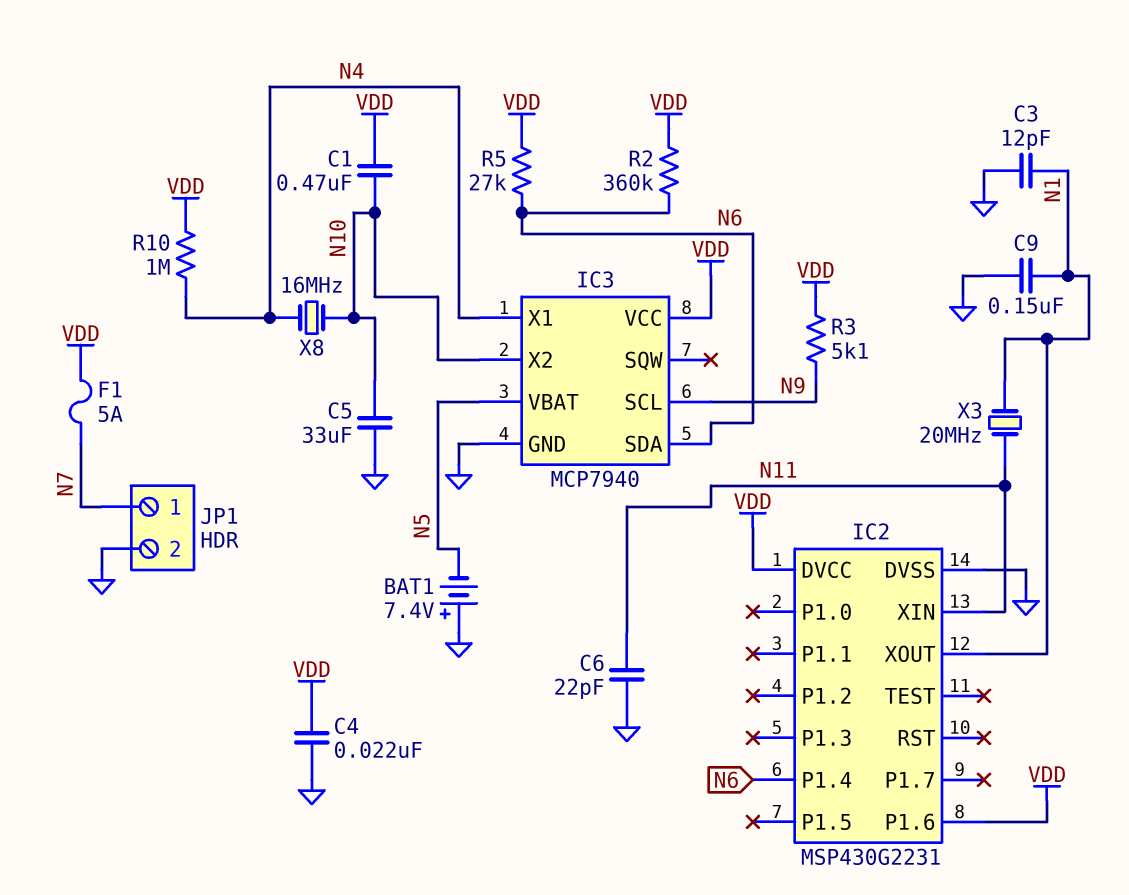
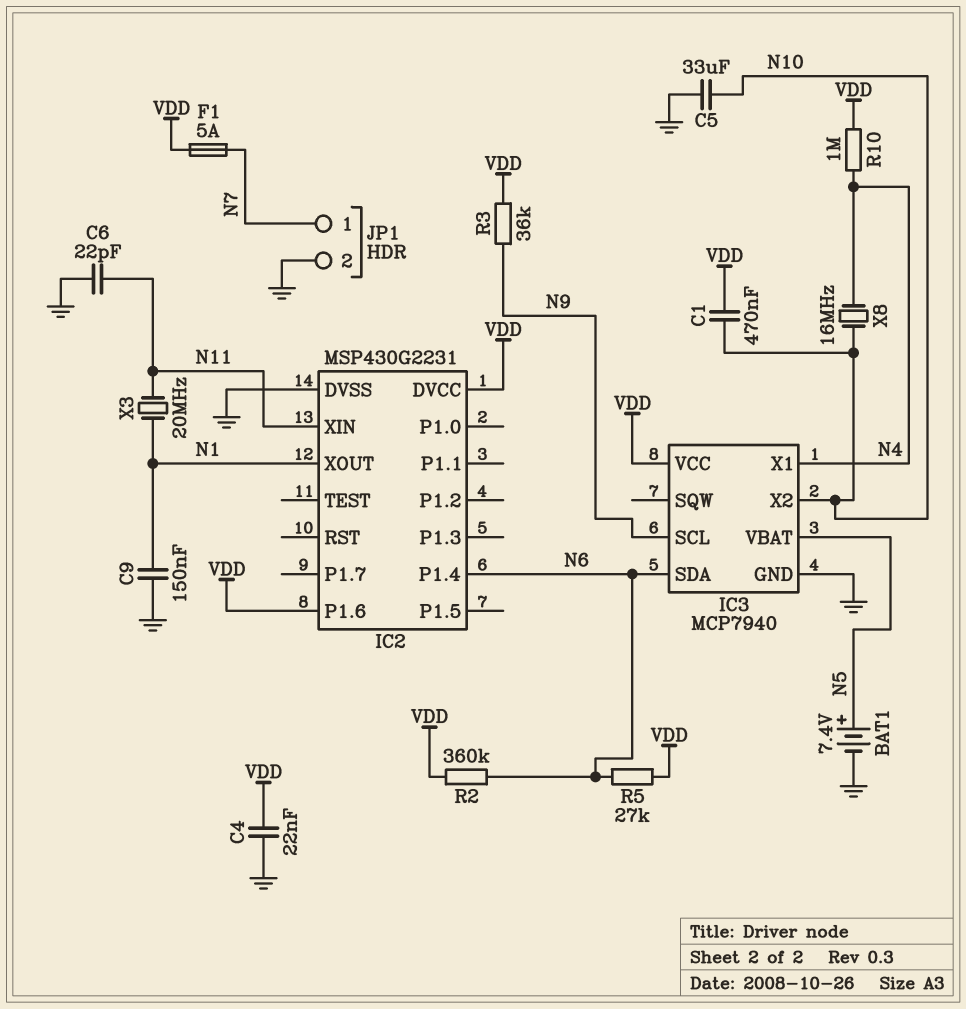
BAT1: 7.4V (plus GND, minus N5) -> 7.4V (plus N5, minus GND)
C3: 12pF (GND, N1) -> none
R3: 5.1k (N9, VDD) -> 36k (N9, VDD)

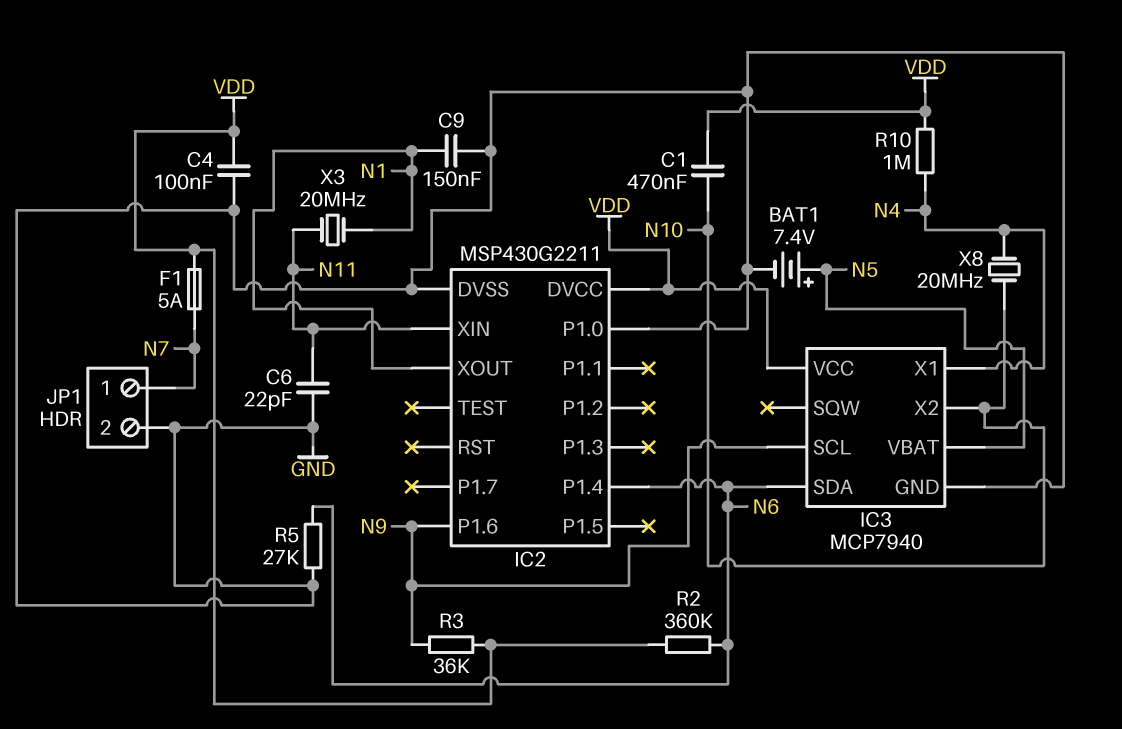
C4: 22nF (GND, VDD) -> 100nF (GND, VDD)
C5: 33uF (GND, N10) -> none
IC2: MSP430G2231 -> MSP430G2211
IC2 pin P1.0: none -> GND
IC2 pin P1.6: VDD -> N9
R5: 27k (N6, VDD) -> 27k (GND, N6)
X8: 16MHz (N4, N10) -> 20MHz (N4, N10)

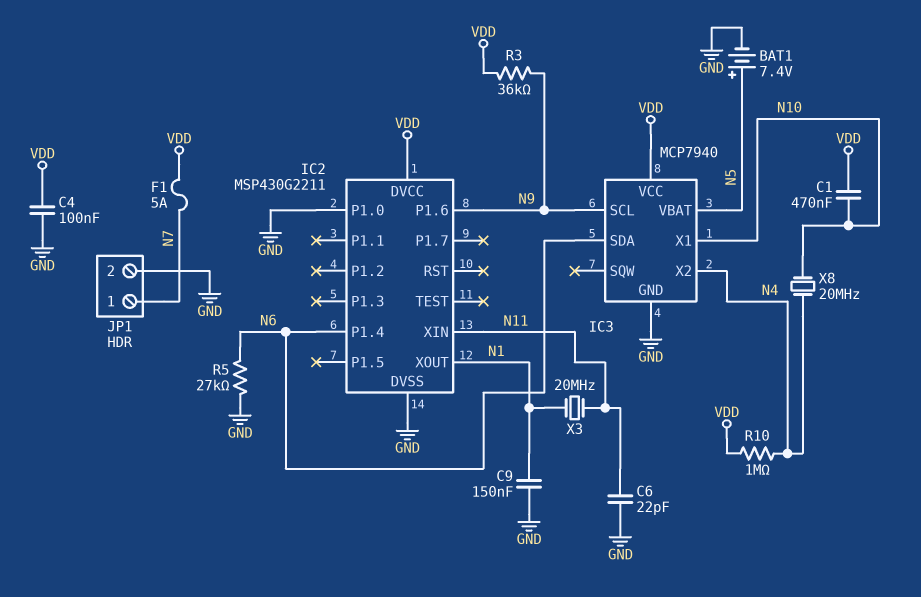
IC3 pin X1: N4 -> N10
IC3 pin X2: N10 -> N4
R2: 360k (N6, VDD) -> none

